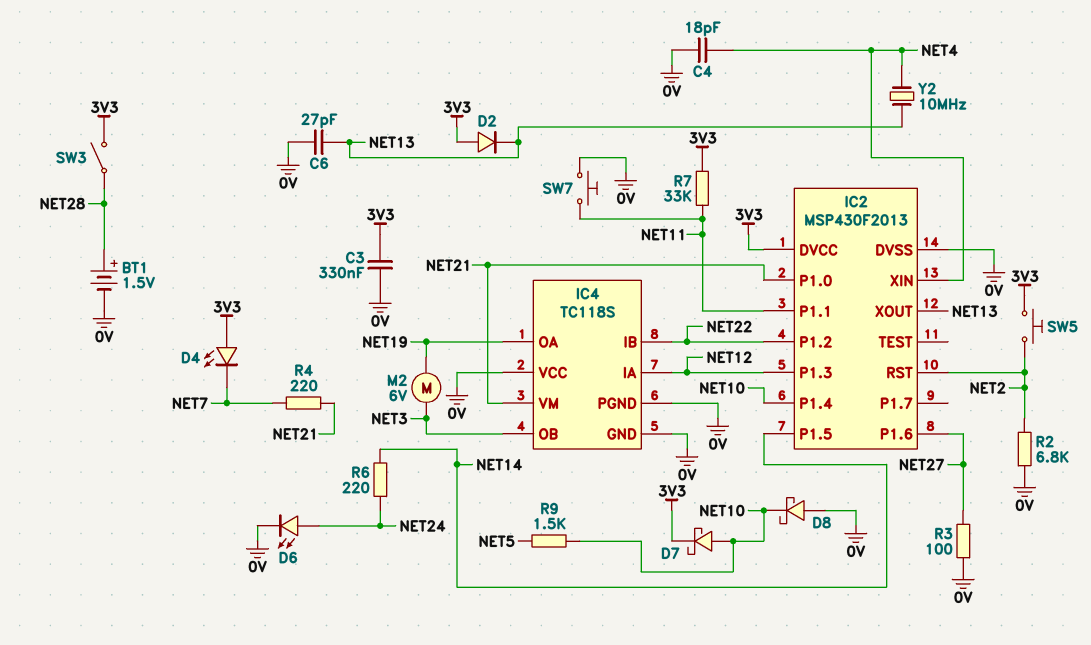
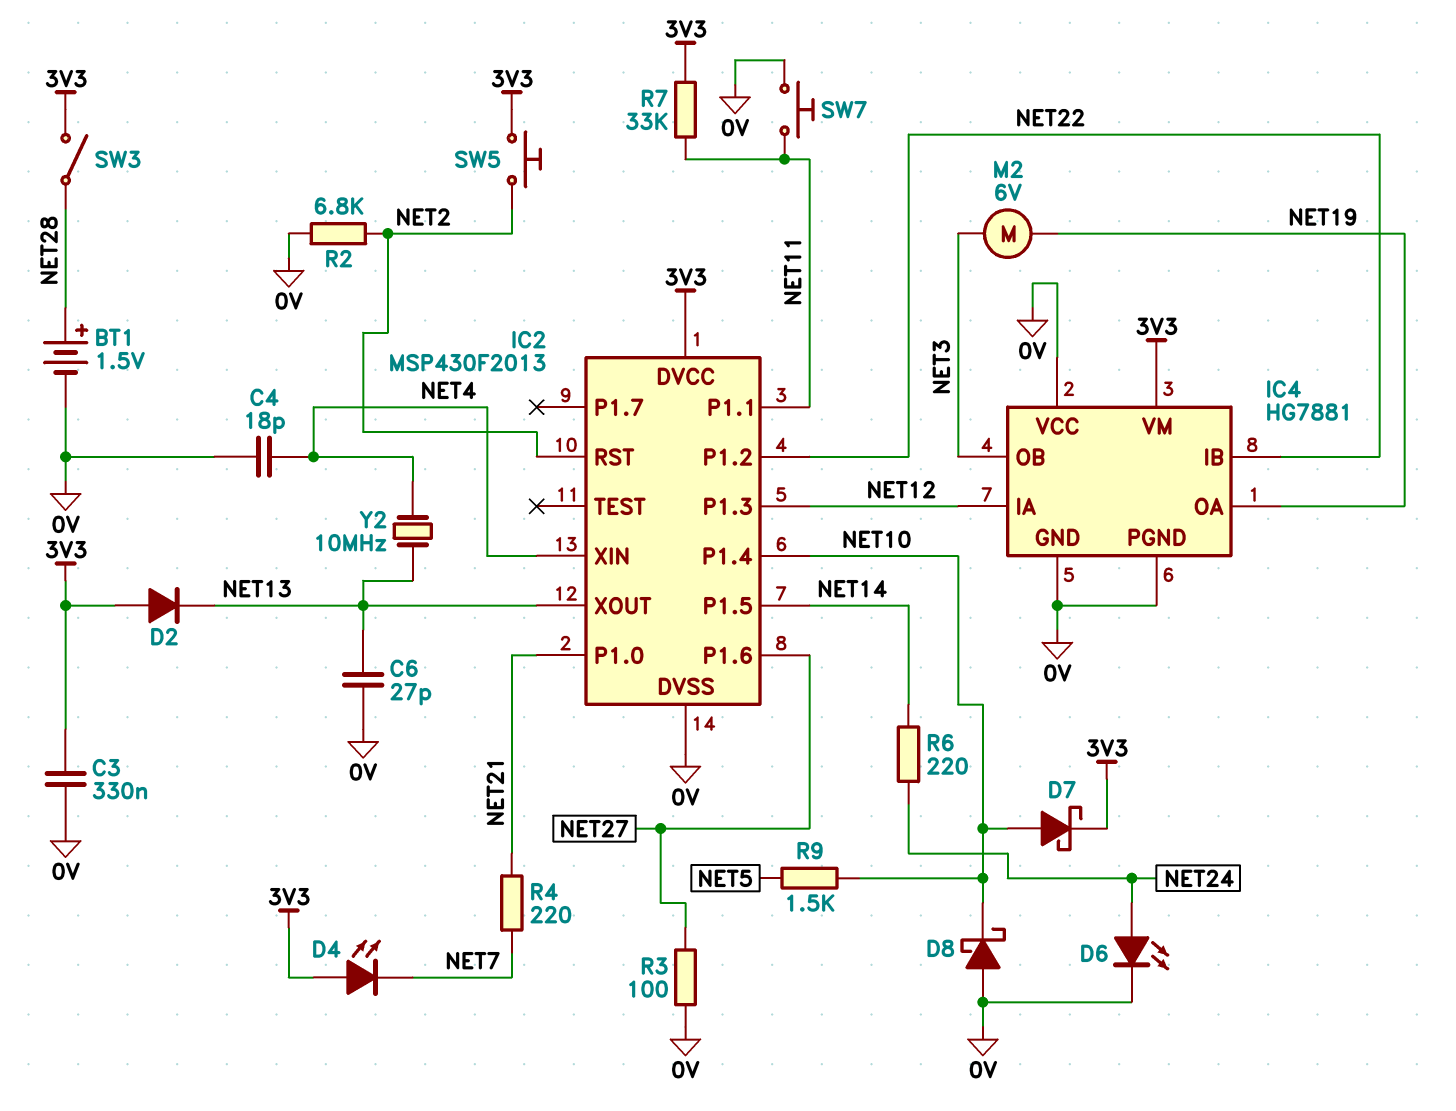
IC4: TC118S -> HG7881
IC4 pin VM: NET21 -> 3V3

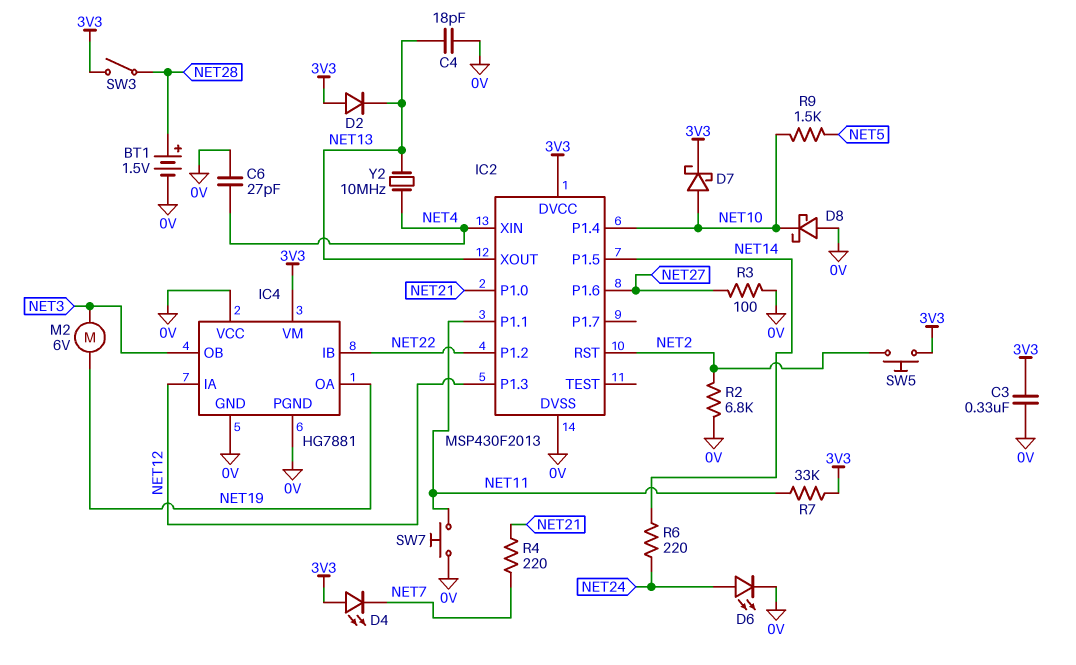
C4: 18pF (0V, NET4) -> 18pF (0V, NET13)
C6: 27pF (0V, NET13) -> 27pF (0V, NET4)

